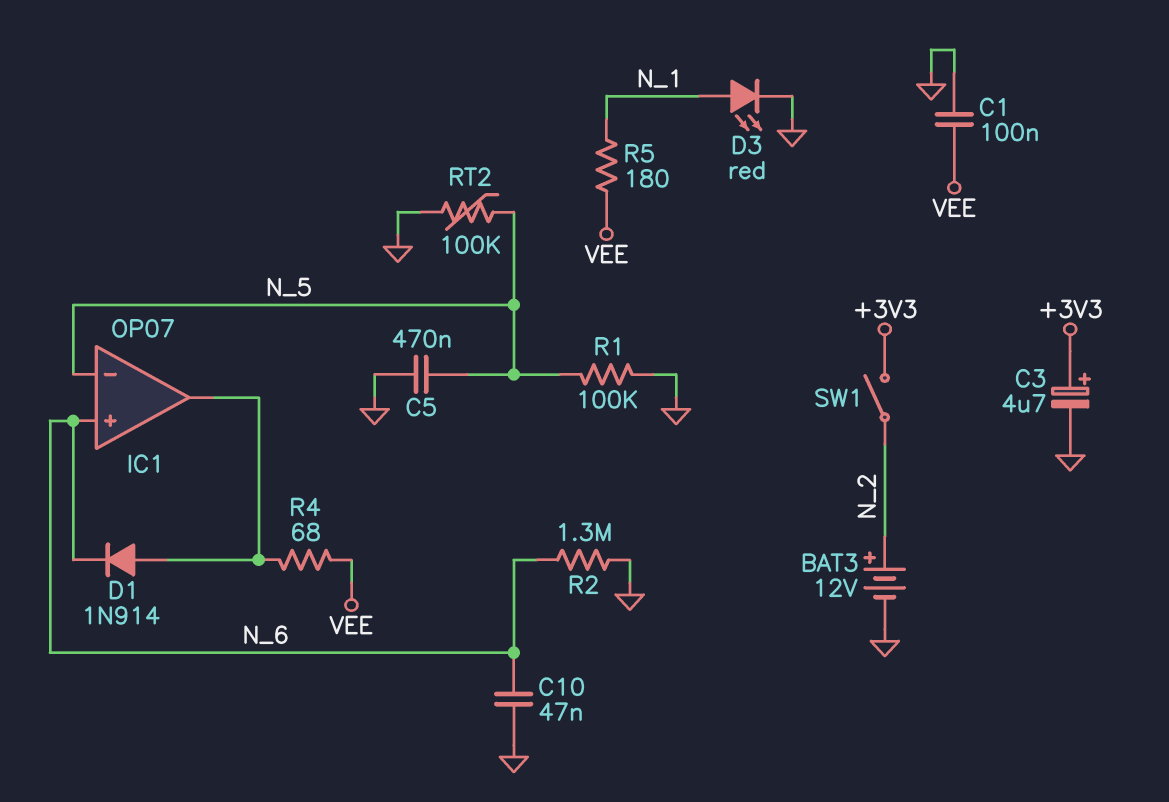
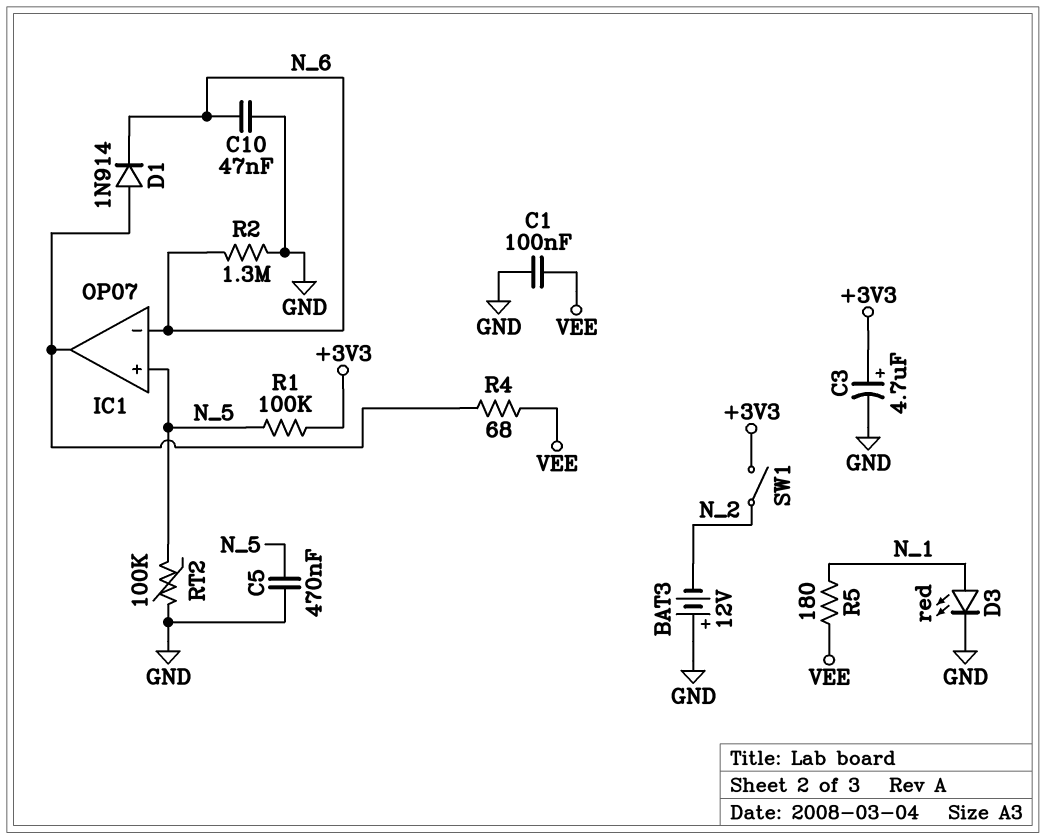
BAT3: 12V (plus N_2, minus GND) -> 12V (plus GND, minus N_2)
IC1 pin in+: N_6 -> N_5
IC1 pin in-: N_5 -> N_6
R1: 100k (GND, N_5) -> 100k (+3V3, N_5)

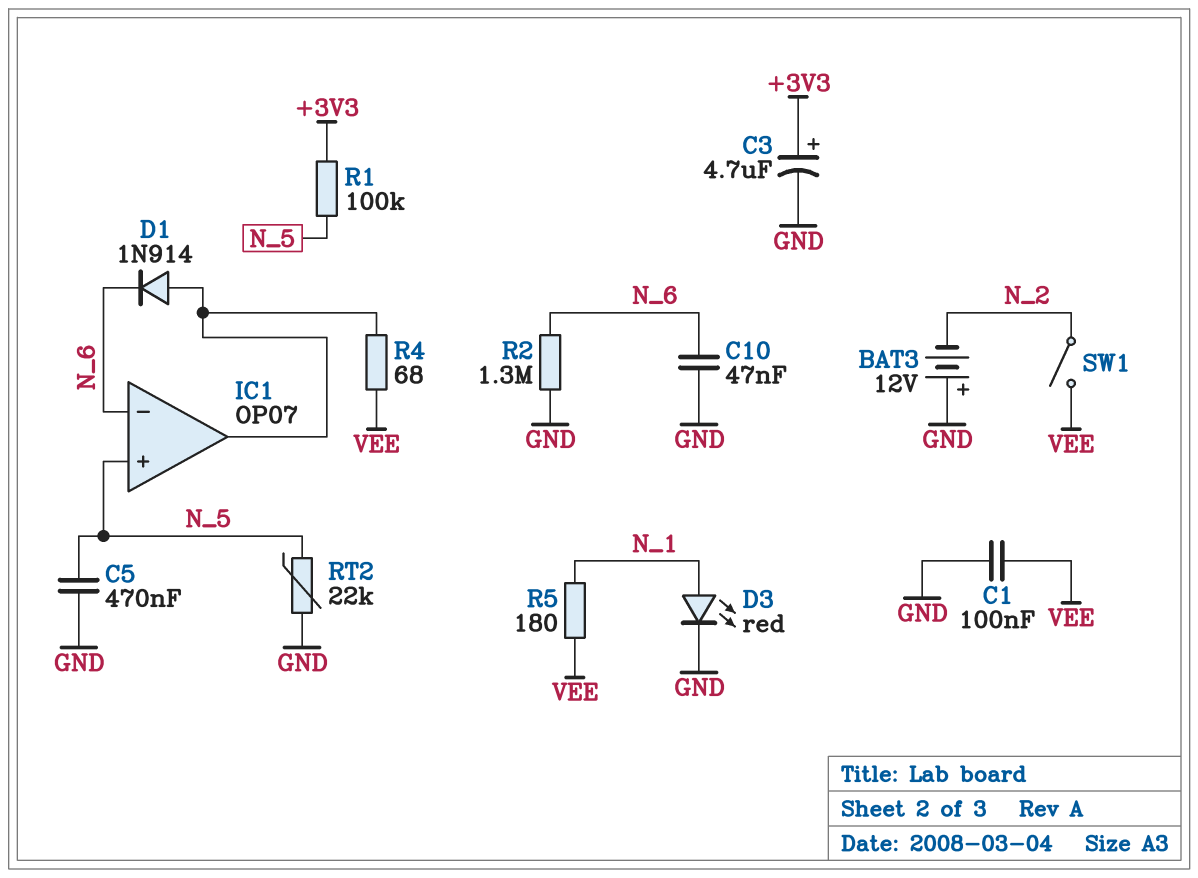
RT2: 100k (GND, N_5) -> 22k (GND, N_5)
SW1: switch (+3V3, N_2) -> switch (N_2, VEE)

